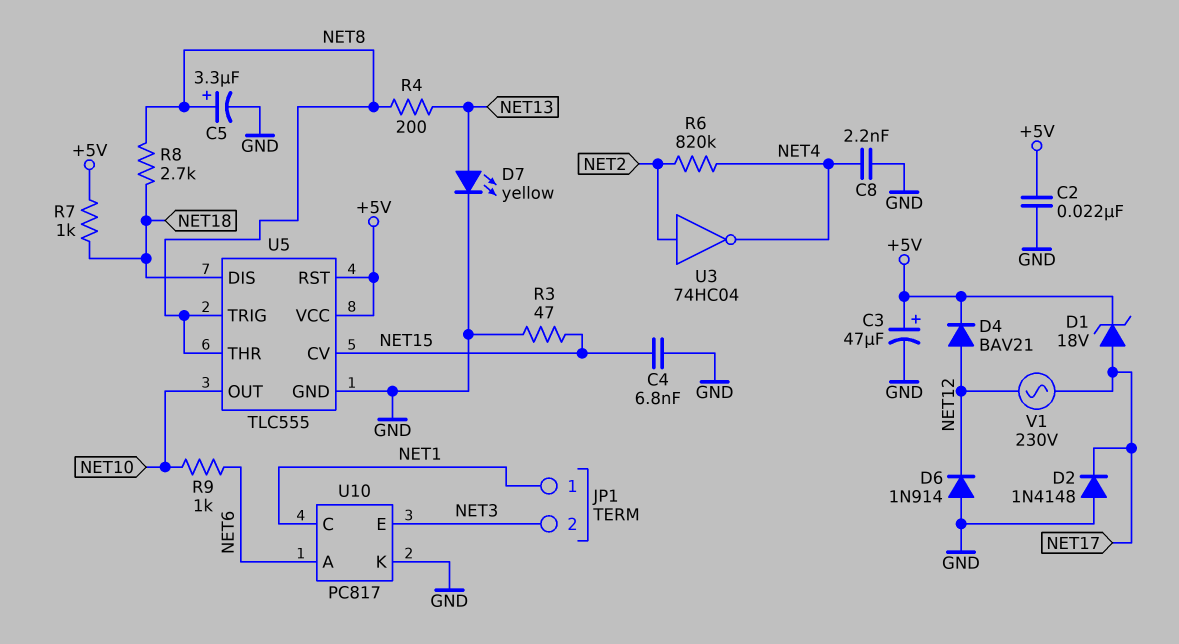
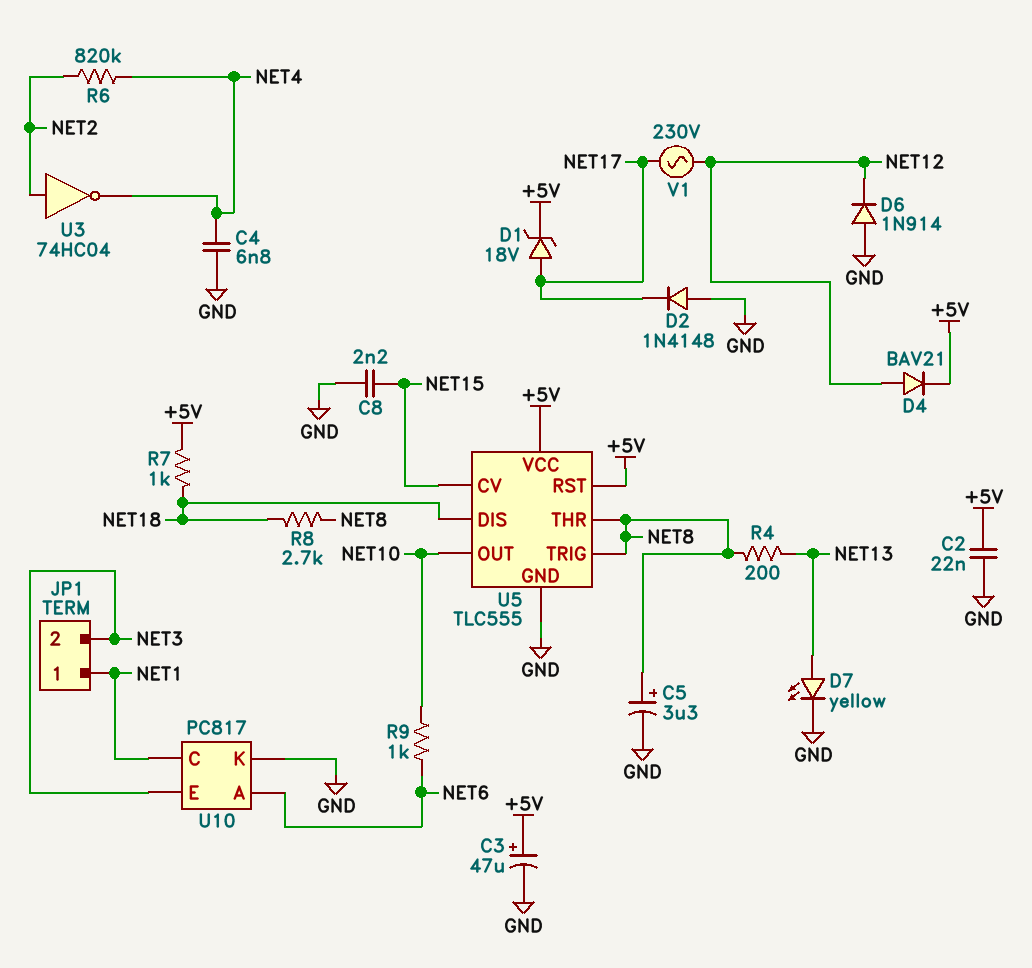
C4: 6.8nF (GND, NET15) -> 6.8nF (GND, NET4)
C8: 2.2nF (GND, NET4) -> 2.2nF (GND, NET15)
R3: 47 (GND, NET15) -> none

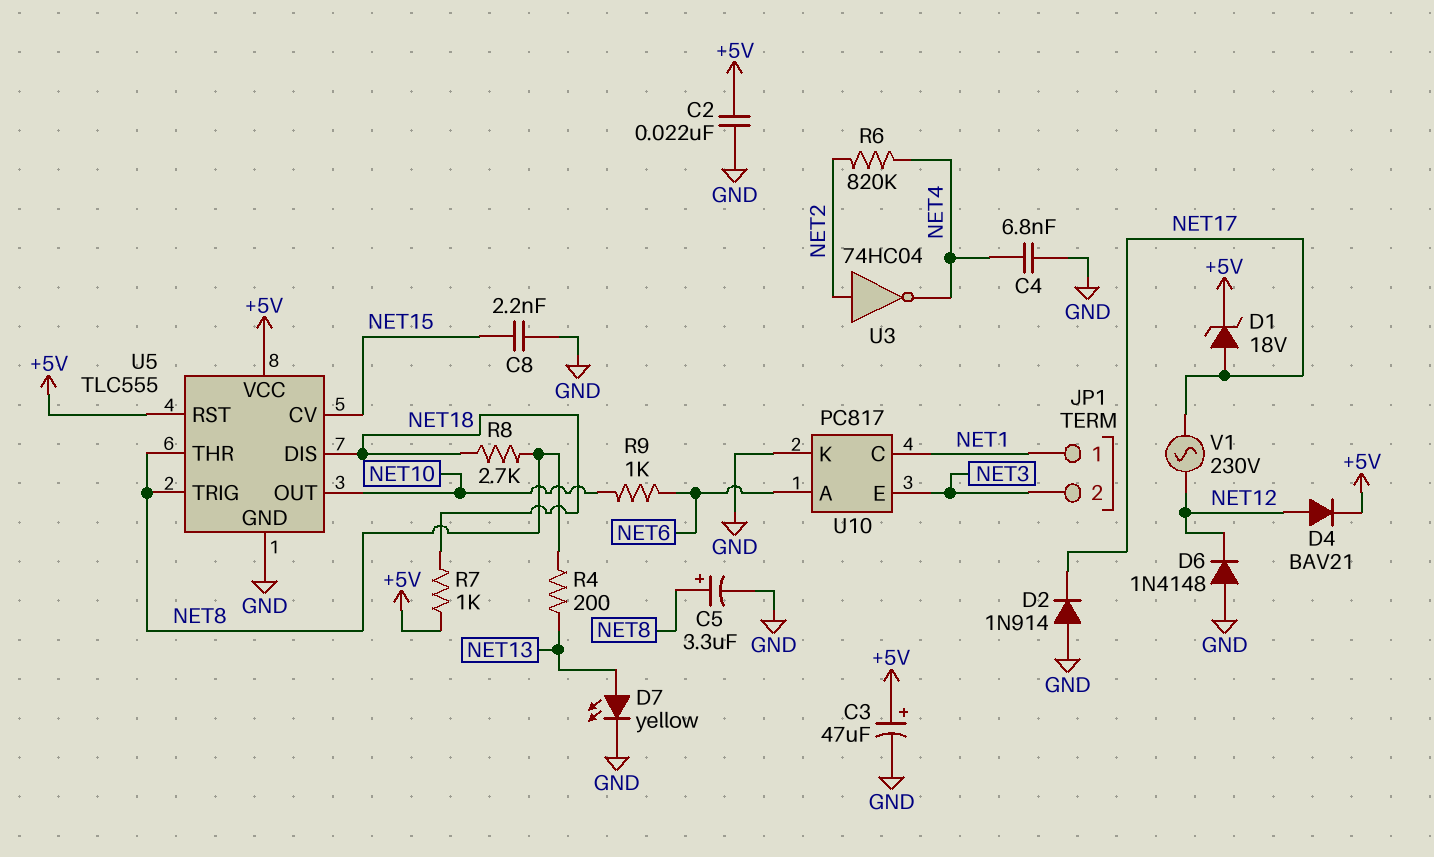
D2: diode 1N4148 (A GND, K NET17) -> diode 1N914 (A GND, K NET17)
D6: diode 1N914 (A GND, K NET12) -> diode 1N4148 (A GND, K NET12)

